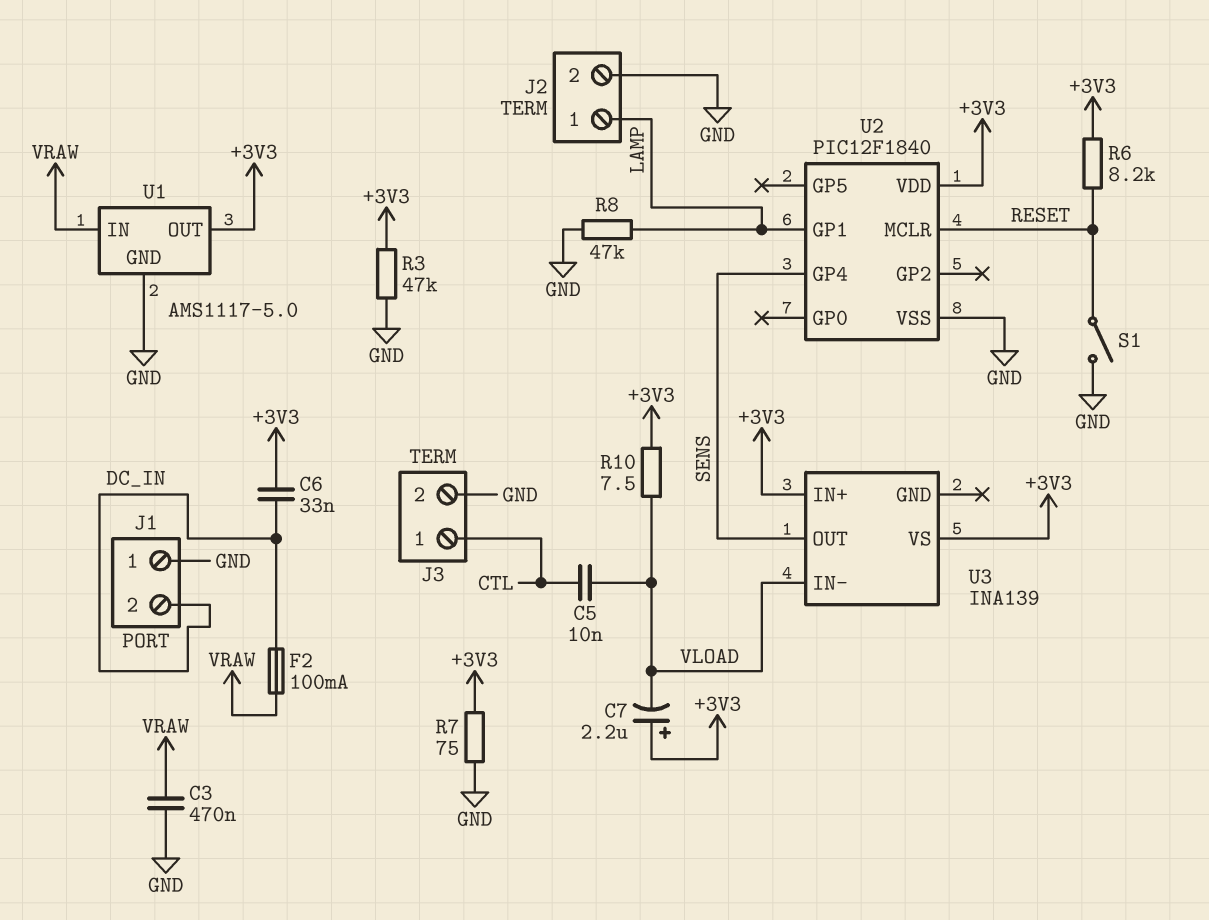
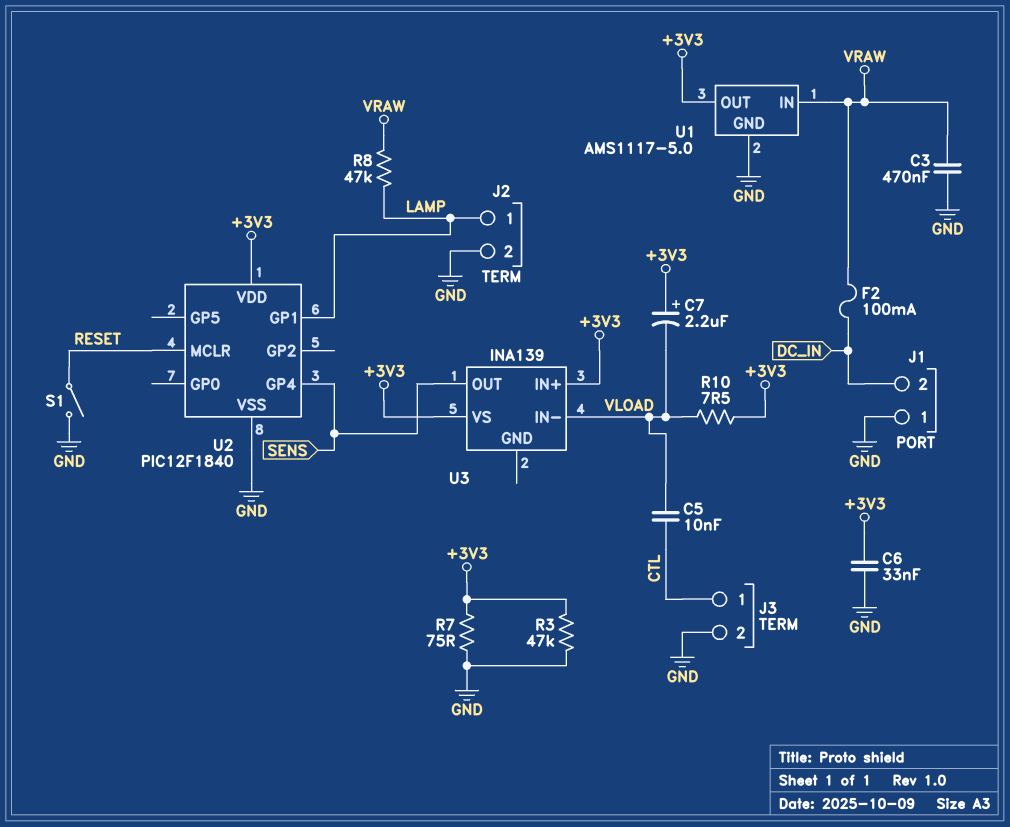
C6: 33nF (+3V3, DC_IN) -> 33nF (+3V3, GND)
R6: 8.2k (+3V3, RESET) -> none
R8: 47k (GND, LAMP) -> 47k (LAMP, VRAW)

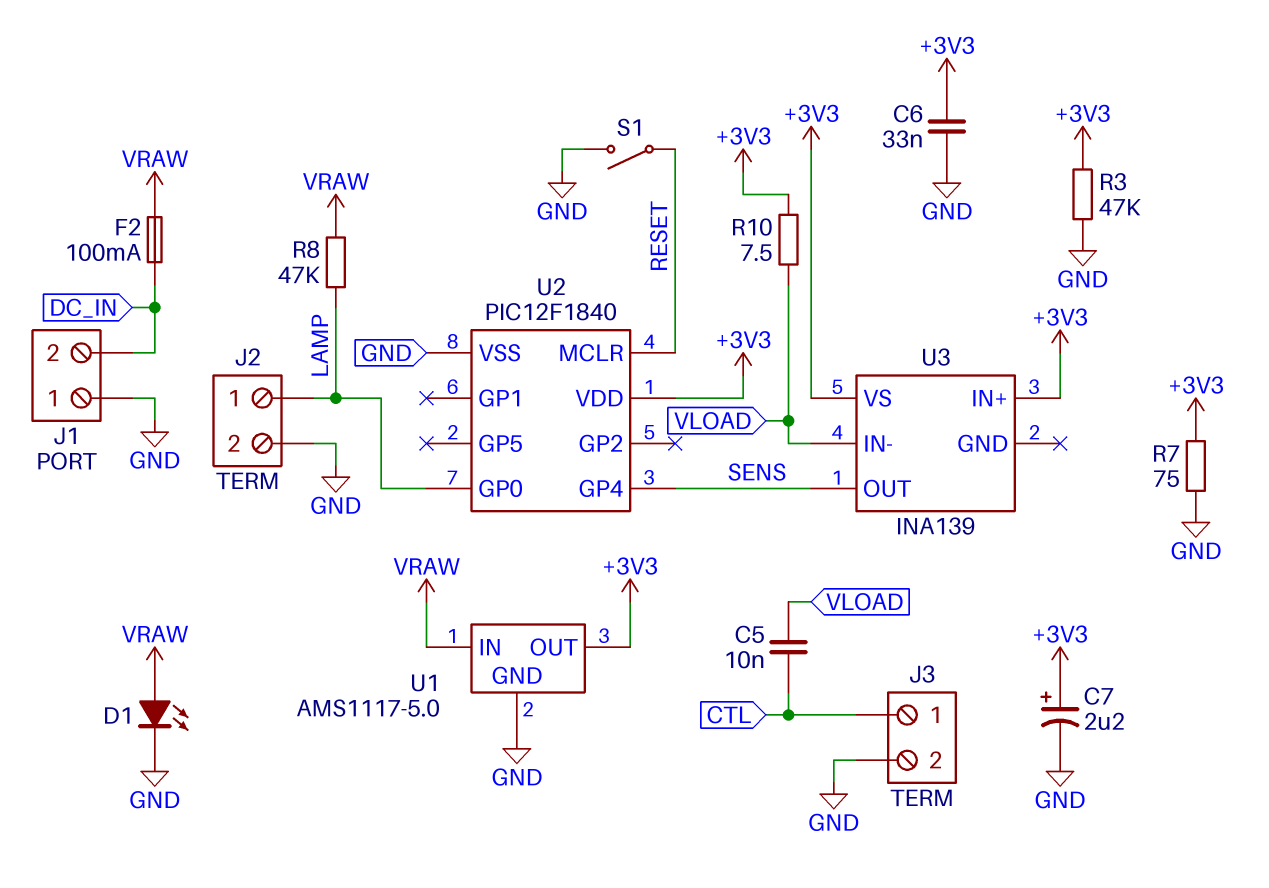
C3: 470nF (GND, VRAW) -> none
C7: 2.2uF (plus +3V3, minus VLOAD) -> 2.2uF (plus +3V3, minus GND)
D1: none -> LED (A VRAW, K GND)
U2 pin GP0: none -> LAMP
U2 pin GP1: LAMP -> none

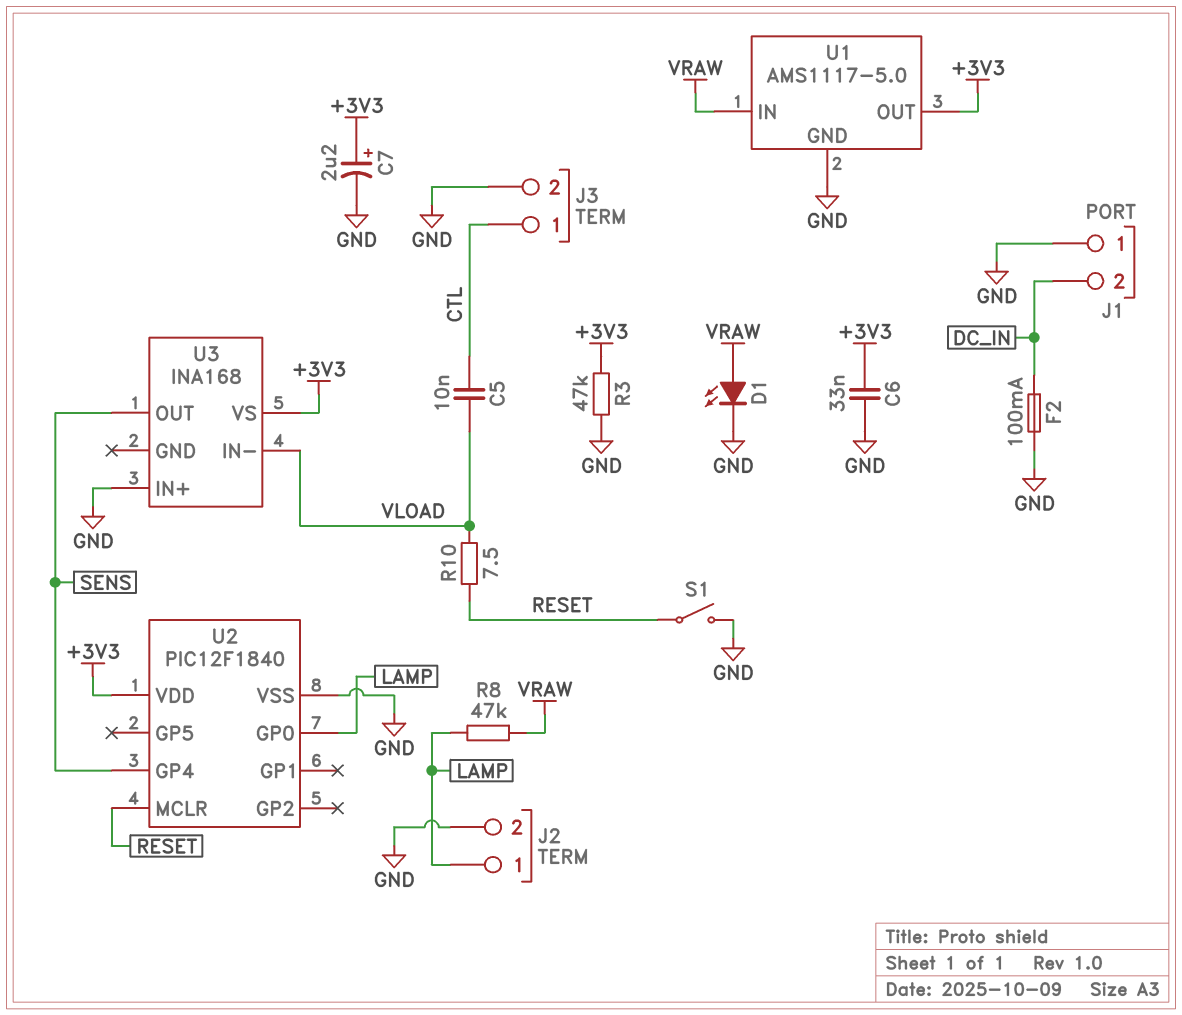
F2: 100mA (DC_IN, VRAW) -> 100mA (DC_IN, GND)
R7: 75 (+3V3, GND) -> none
R10: 7.5 (+3V3, VLOAD) -> 7.5 (RESET, VLOAD)
U3: INA139 -> INA168
U3 pin IN+: +3V3 -> GND

